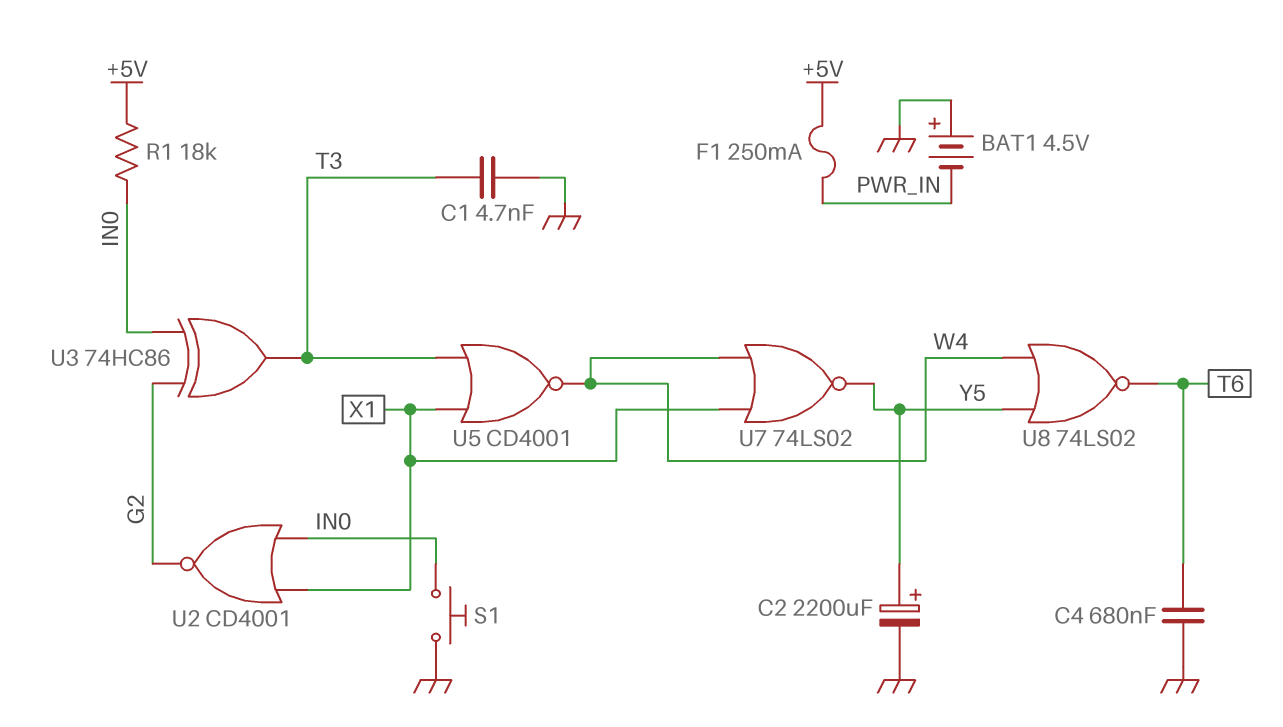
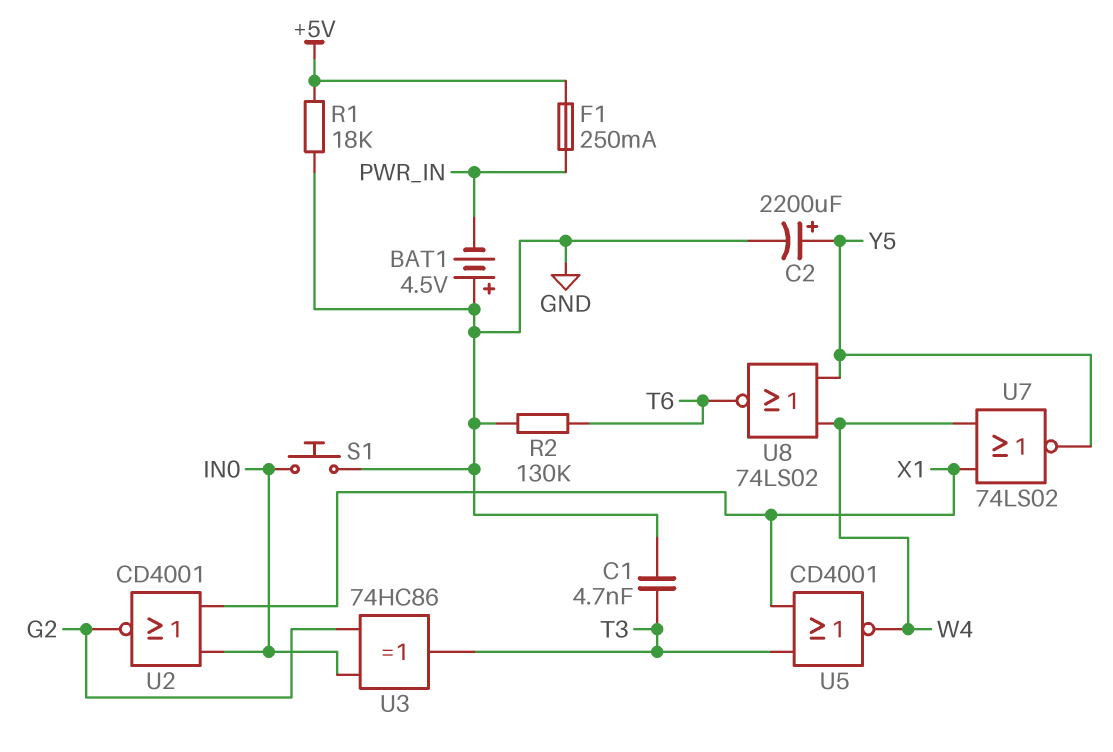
C4: 680nF (GND, T6) -> none
R1: 18k (+5V, IN0) -> 18k (+5V, GND)
R2: none -> 130k (GND, T6)

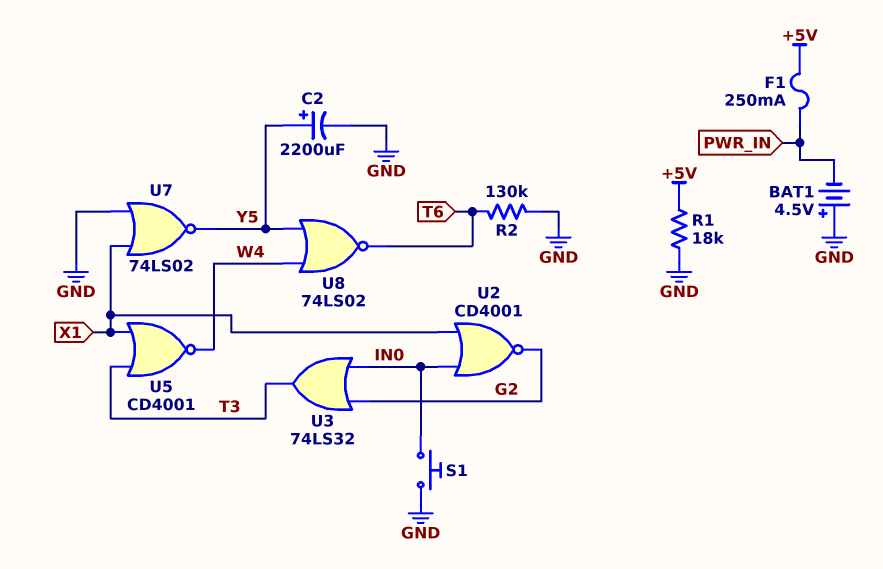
C1: 4.7nF (GND, T3) -> none
U3: XOR 74HC86 (in G2, in IN0, out T3) -> OR 74LS32 (in G2, in IN0, out T3)
U7: NOR 74LS02 (in W4, in X1, out Y5) -> NOR 74LS02 (in GND, in X1, out Y5)

